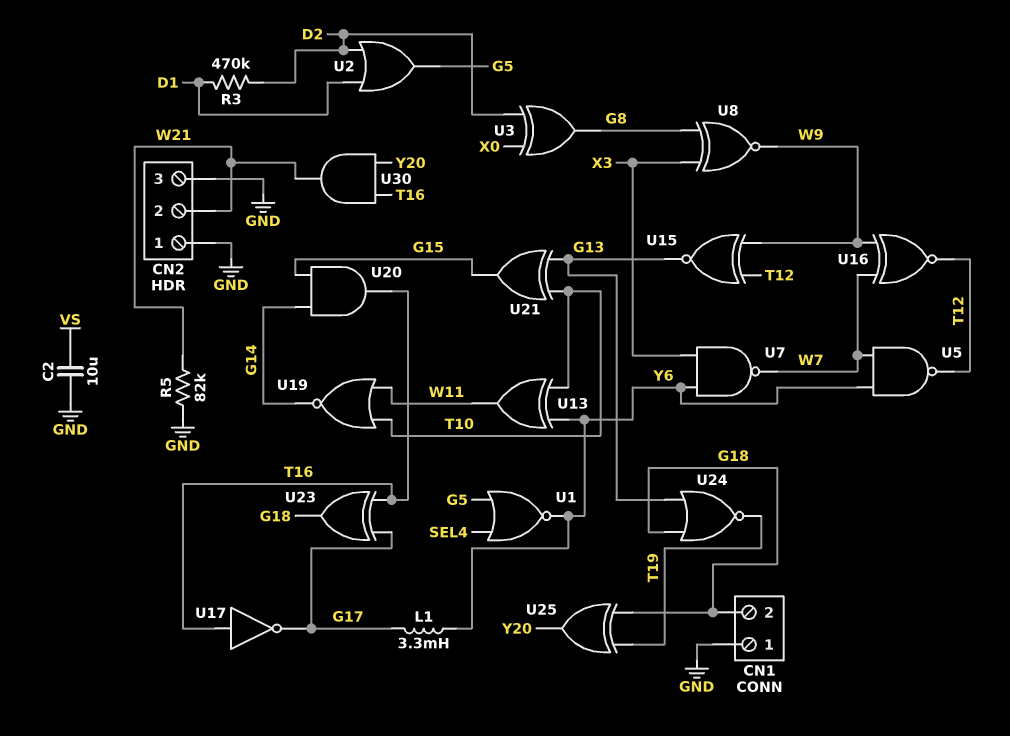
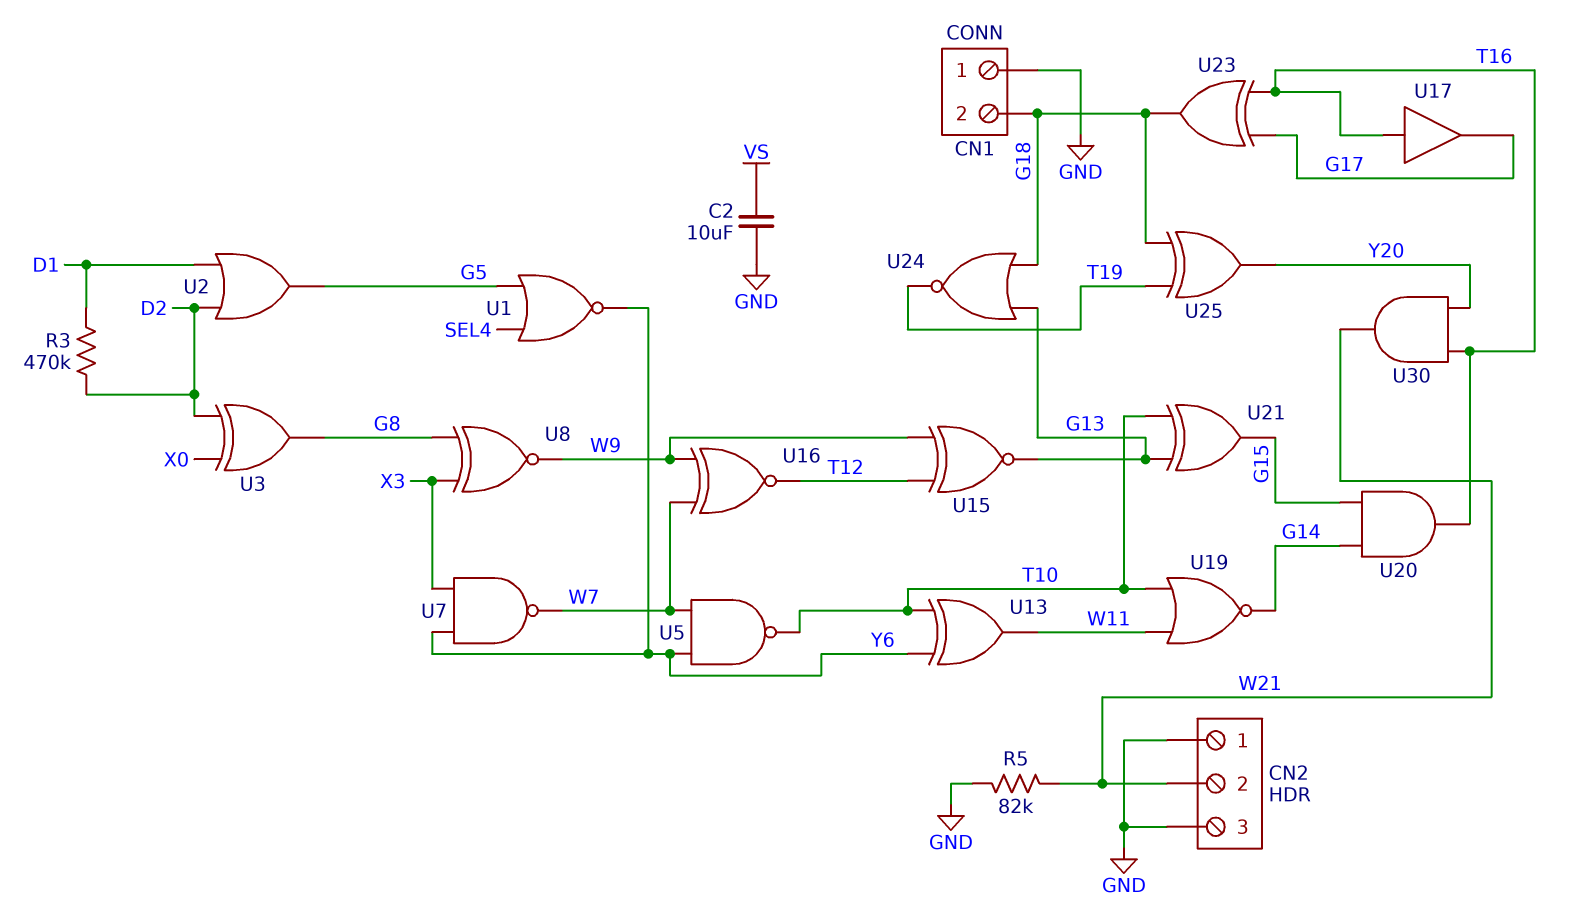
L1: 3.3mH (G17, Y6) -> none
U5: NAND (in W7, in Y6, out T12) -> NAND (in W7, in Y6, out T10)
U17: NOT (in T16, out G17) -> buffer (in T16, out G17)

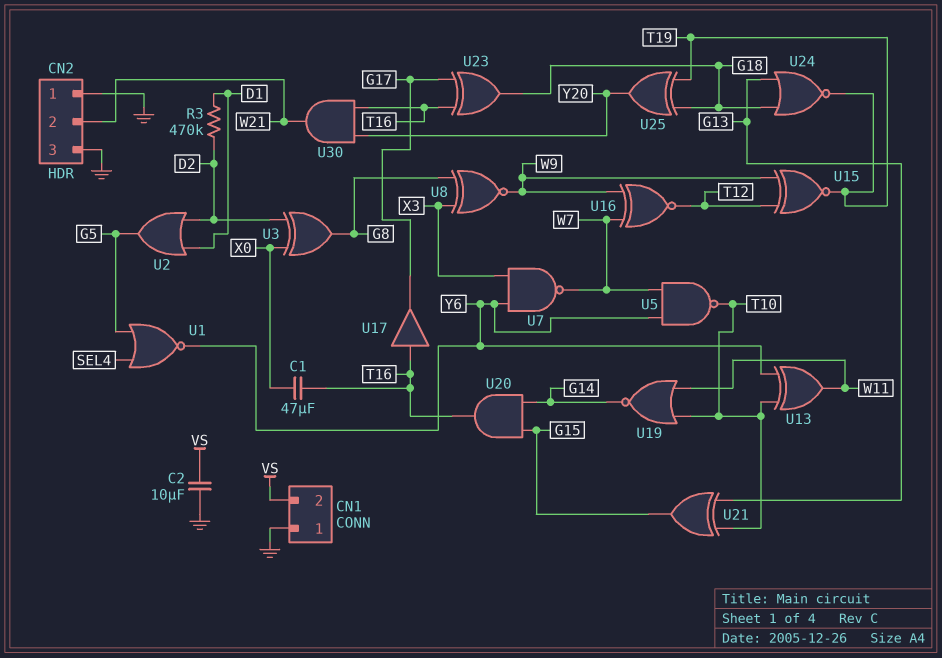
C1: none -> 47uF (T16, X0)
CN1 pin 2: G18 -> VS
R5: 82k (GND, W21) -> none
U15: XNOR (in T12, in W9, out G13) -> XNOR (in T12, in W9, out T19)

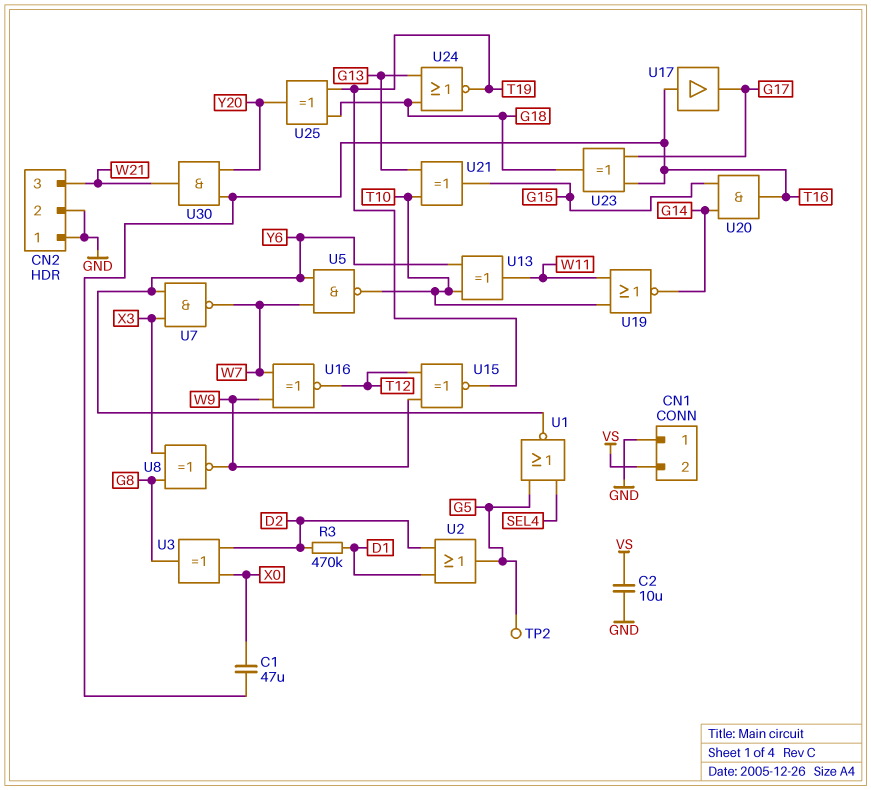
CN2 pin 2: W21 -> GND
CN2 pin 3: GND -> W21
TP2: none -> test point (G5)

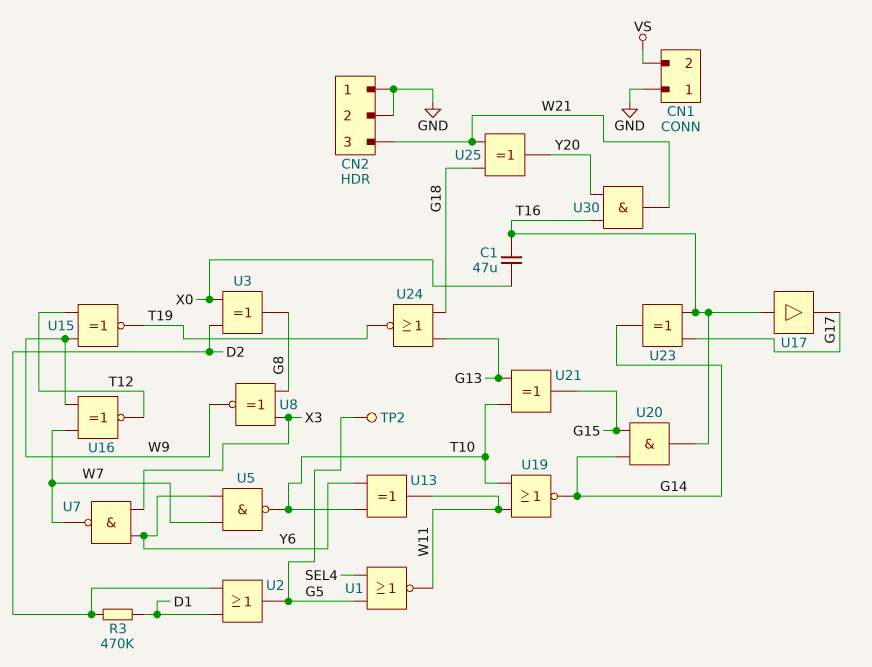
C2: 10uF (GND, VS) -> none
U1: NOR (in G5, in SEL4, out Y6) -> NOR (in G5, in SEL4, out W11)
U23: XOR (in G17, in T16, out G18) -> XOR (in G17, in T16, out G14)
U25: XOR (in G18, in T19, out Y20) -> XOR (in G18, in W21, out Y20)

